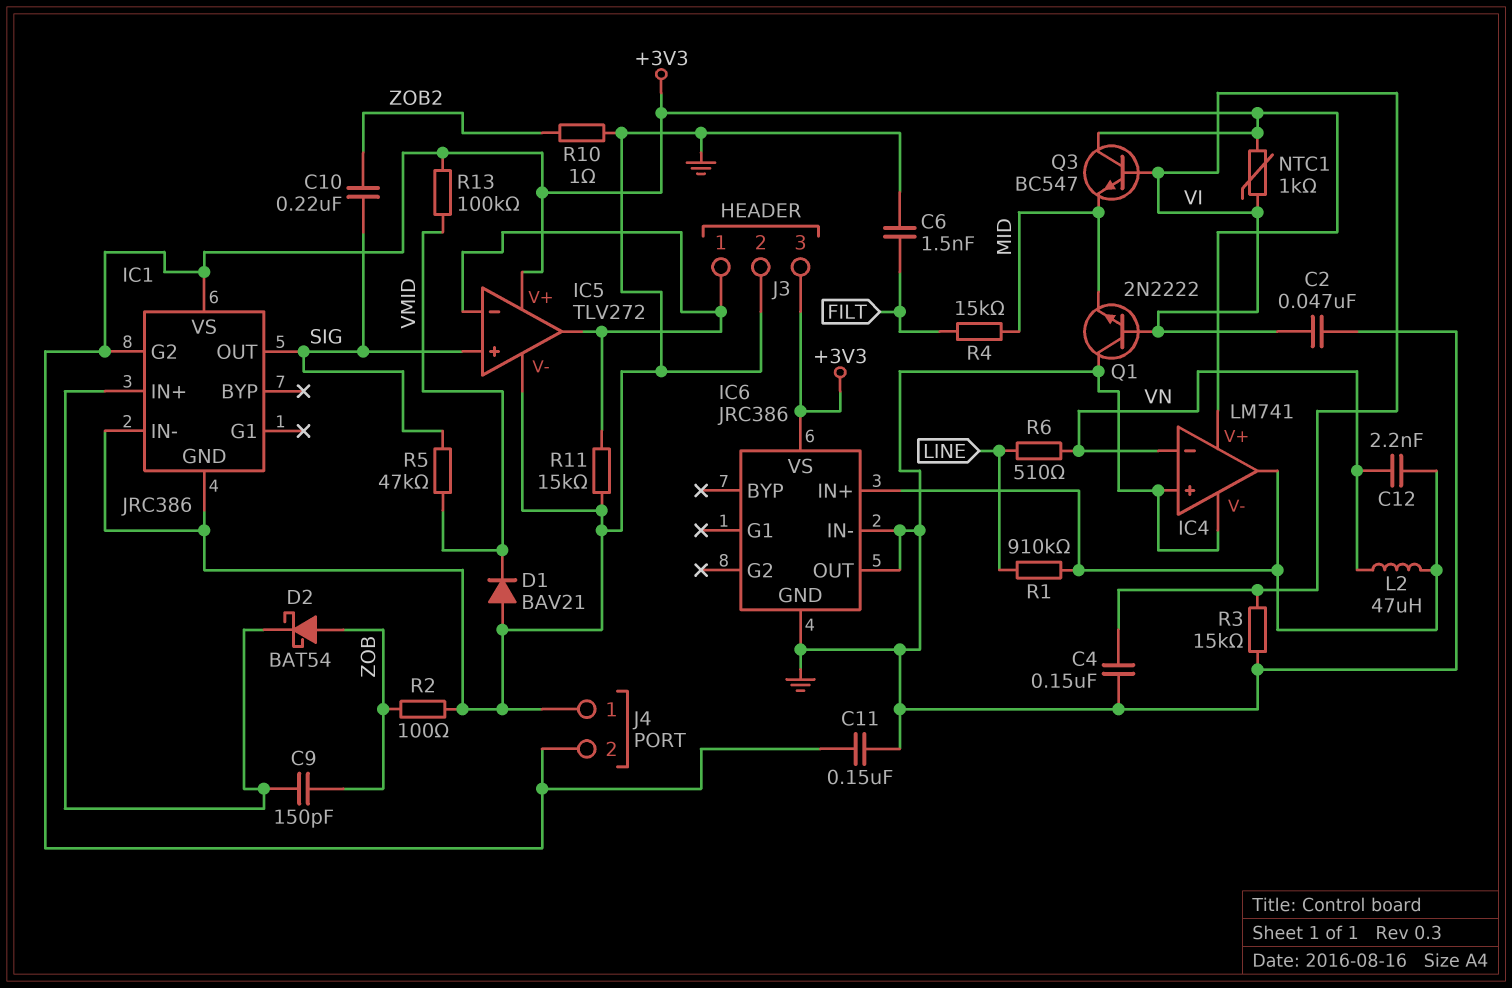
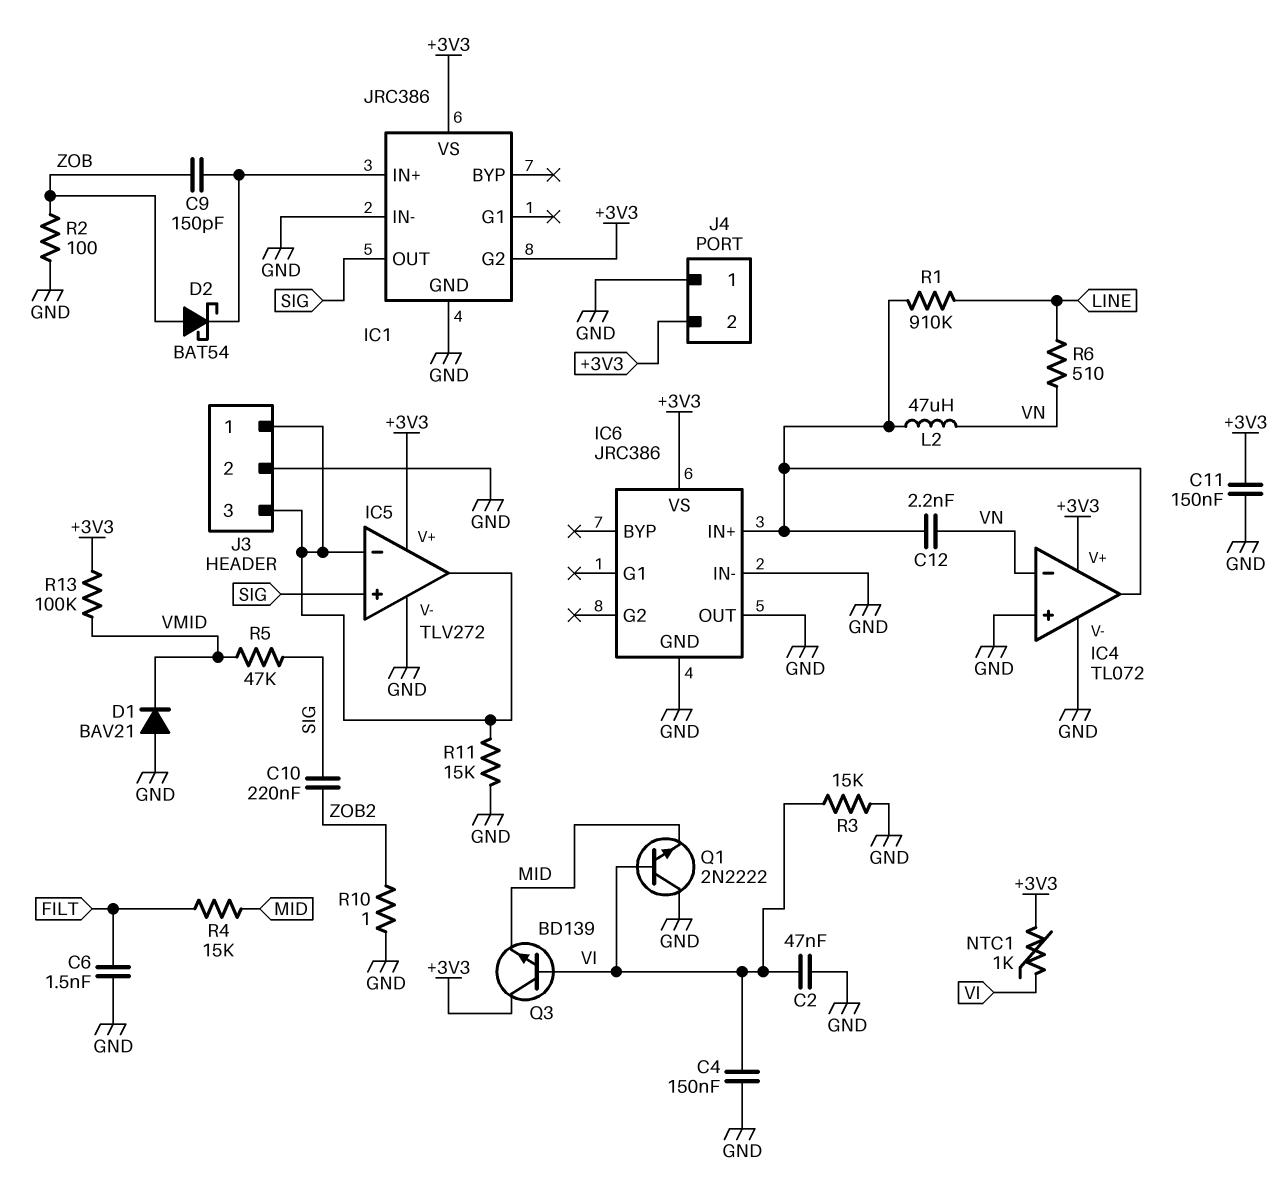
IC4: LM741 -> TL072
J3 pin 3: +3V3 -> IC5/in-
Q3: NPN BC547 (B VI, C +3V3, E MID) -> NPN BD139 (B VI, C +3V3, E MID)

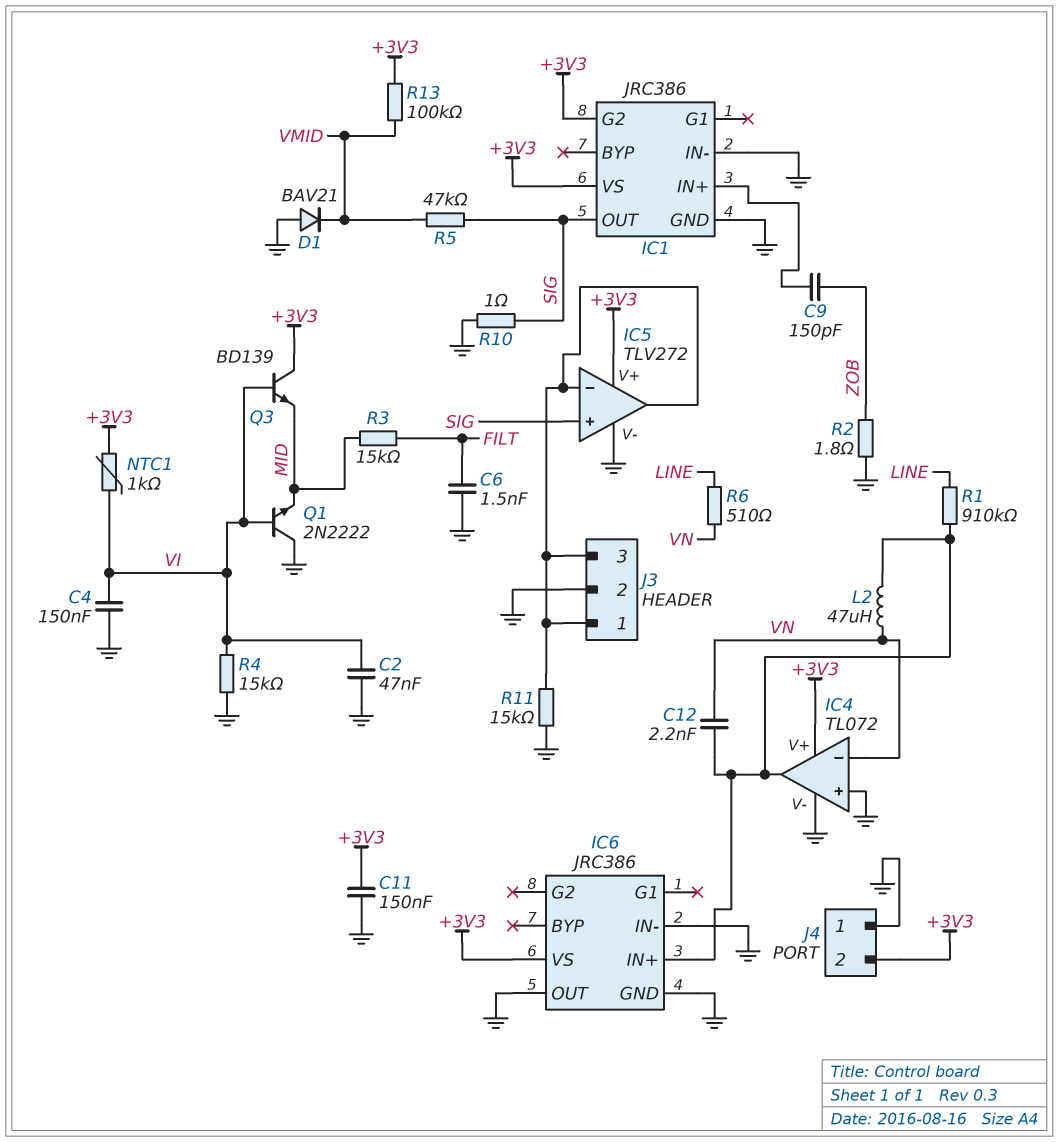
C10: 220nF (SIG, ZOB2) -> none
D2: schottky BAT54 (A ZOB, K IC1/IN+) -> none
R2: 100 (GND, ZOB) -> 1.8 (GND, ZOB)
R3: 15k (GND, VI) -> 15k (FILT, MID)
R4: 15k (FILT, MID) -> 15k (GND, VI)
R10: 1 (GND, ZOB2) -> 1 (GND, SIG)

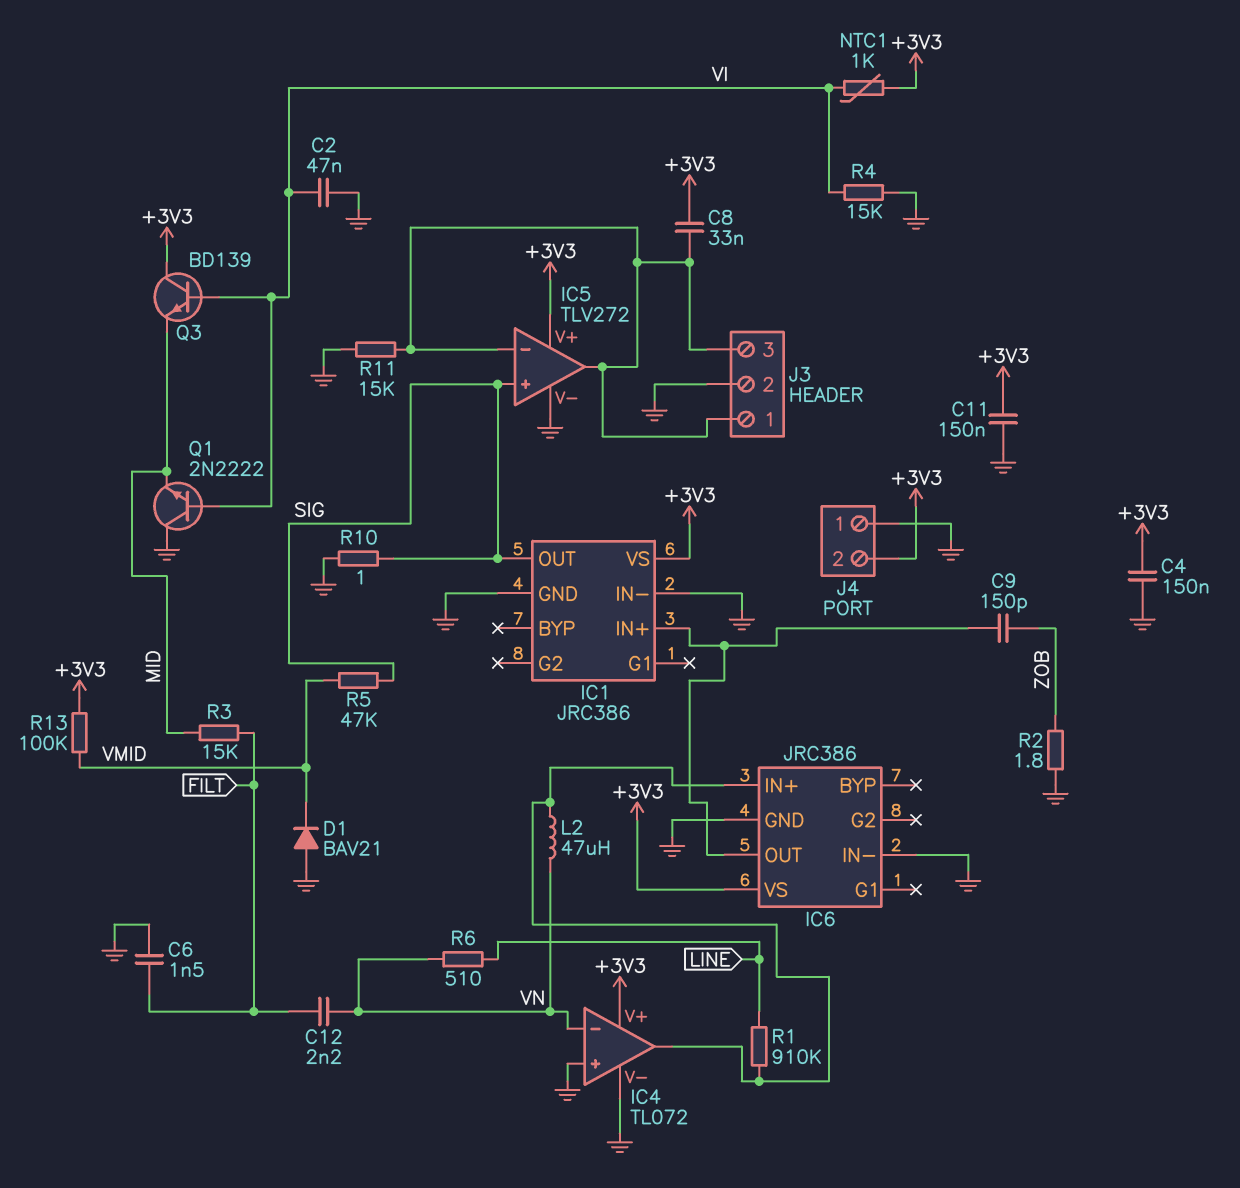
C4: 150nF (GND, VI) -> 150nF (+3V3, GND)
C8: none -> 33nF (+3V3, IC5/in-)
C12: 2.2nF (IC4/out, VN) -> 2.2nF (FILT, VN)
IC1 pin G2: +3V3 -> none
IC6 pin OUT: GND -> IC1/IN+

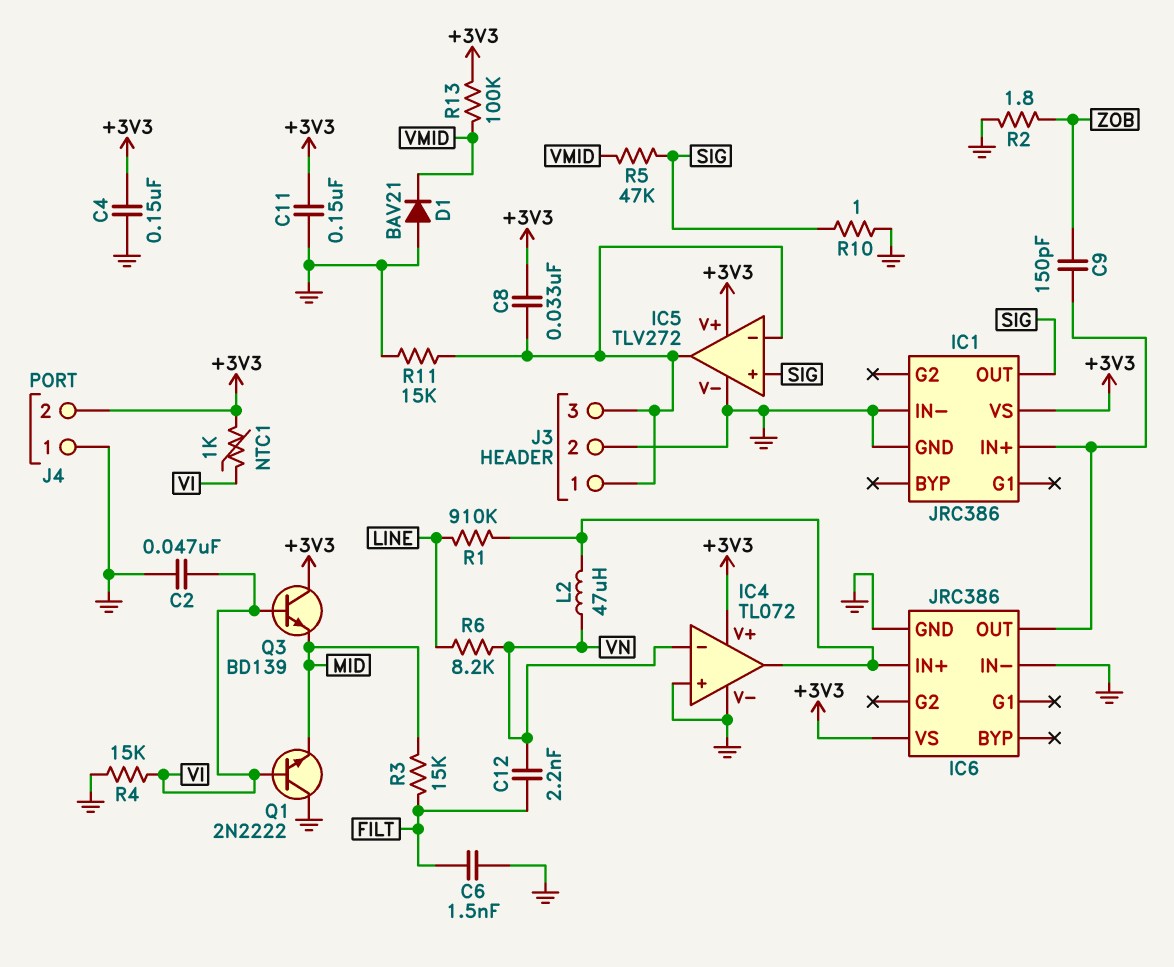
R6: 510 (LINE, VN) -> 8.2k (LINE, VN)

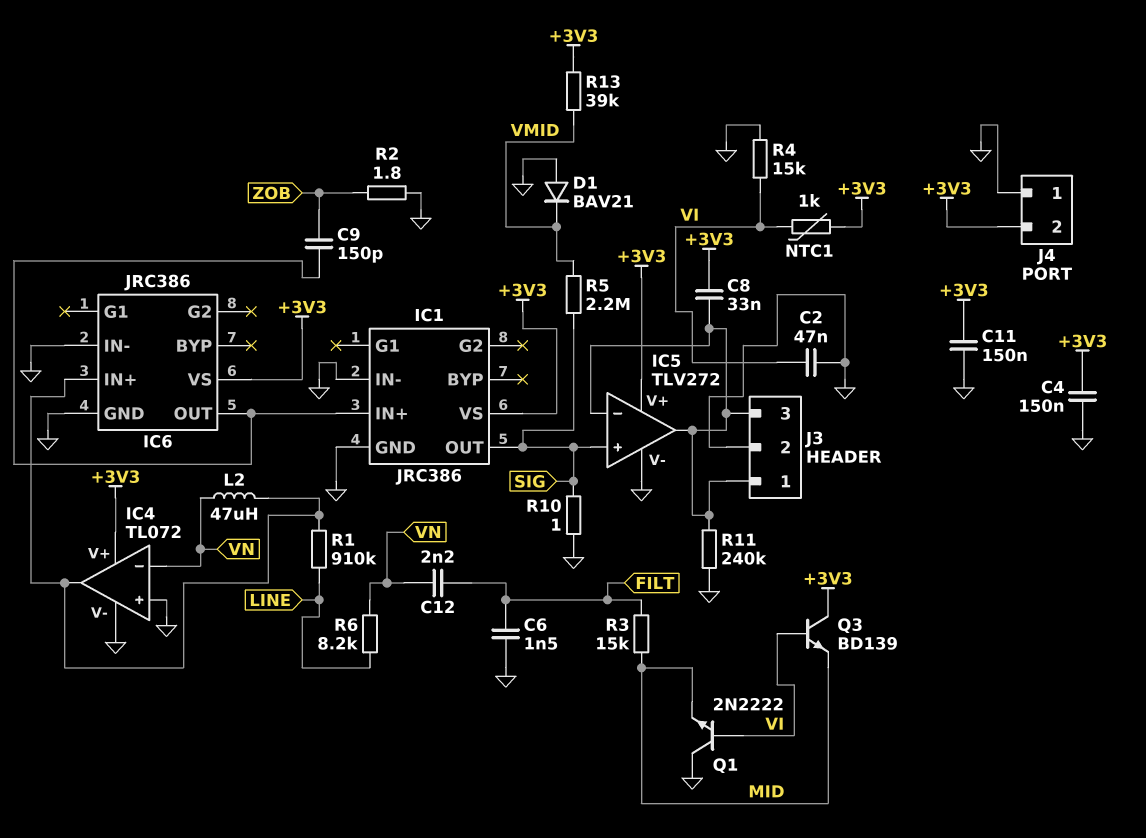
R5: 47k (SIG, VMID) -> 2.2M (SIG, VMID)
R11: 15k (GND, IC5/in-) -> 240k (GND, IC5/in-)
R13: 100k (+3V3, VMID) -> 39k (+3V3, VMID)

